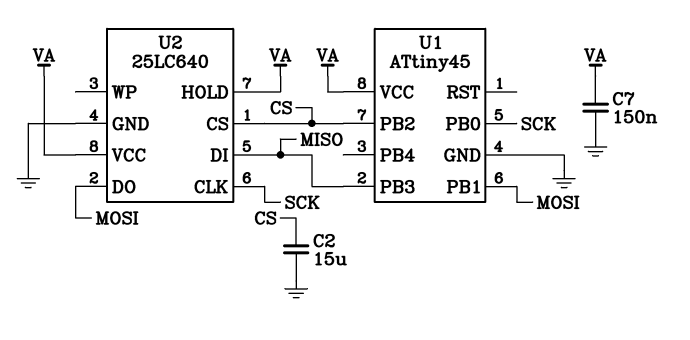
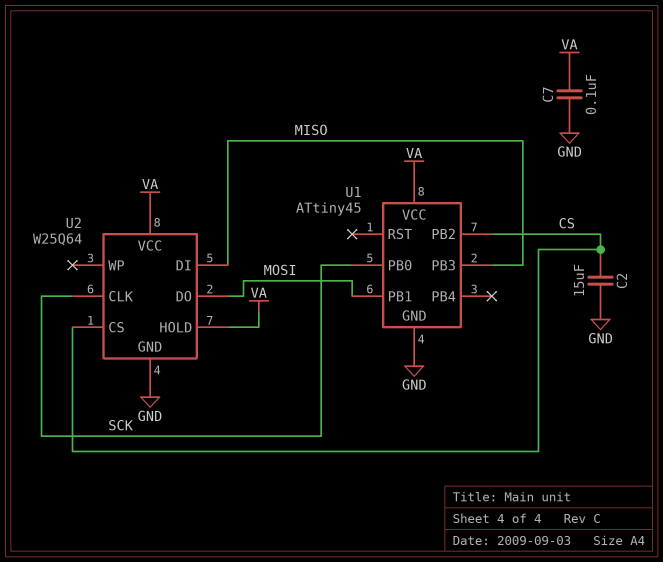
C7: 150nF (GND, VA) -> 100nF (GND, VA)
U2: 25LC640 -> W25Q64

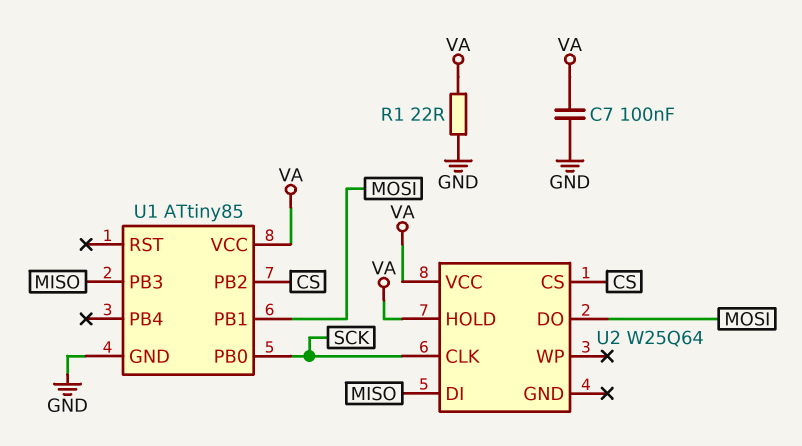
C2: 15uF (CS, GND) -> none
R1: none -> 22 (GND, VA)
U1: ATtiny45 -> ATtiny85
U2 pin GND: GND -> none

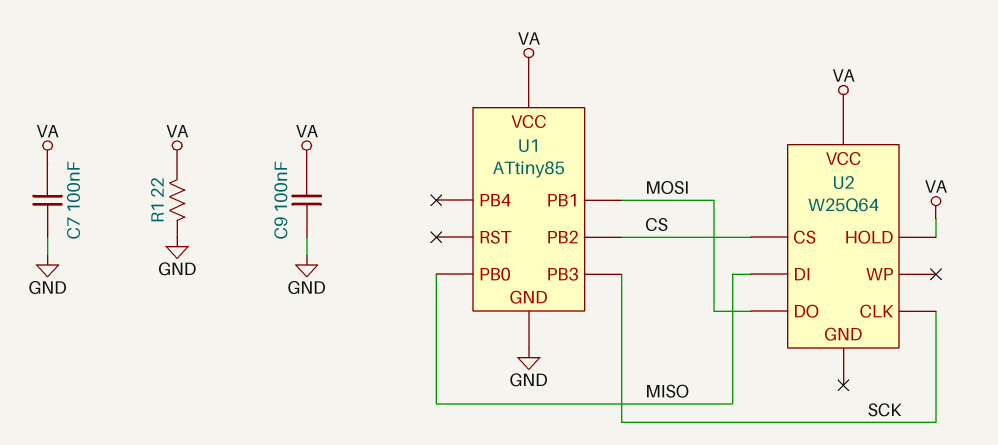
C9: none -> 100nF (GND, VA)
U1 pin PB0: SCK -> MISO
U1 pin PB3: MISO -> SCK

